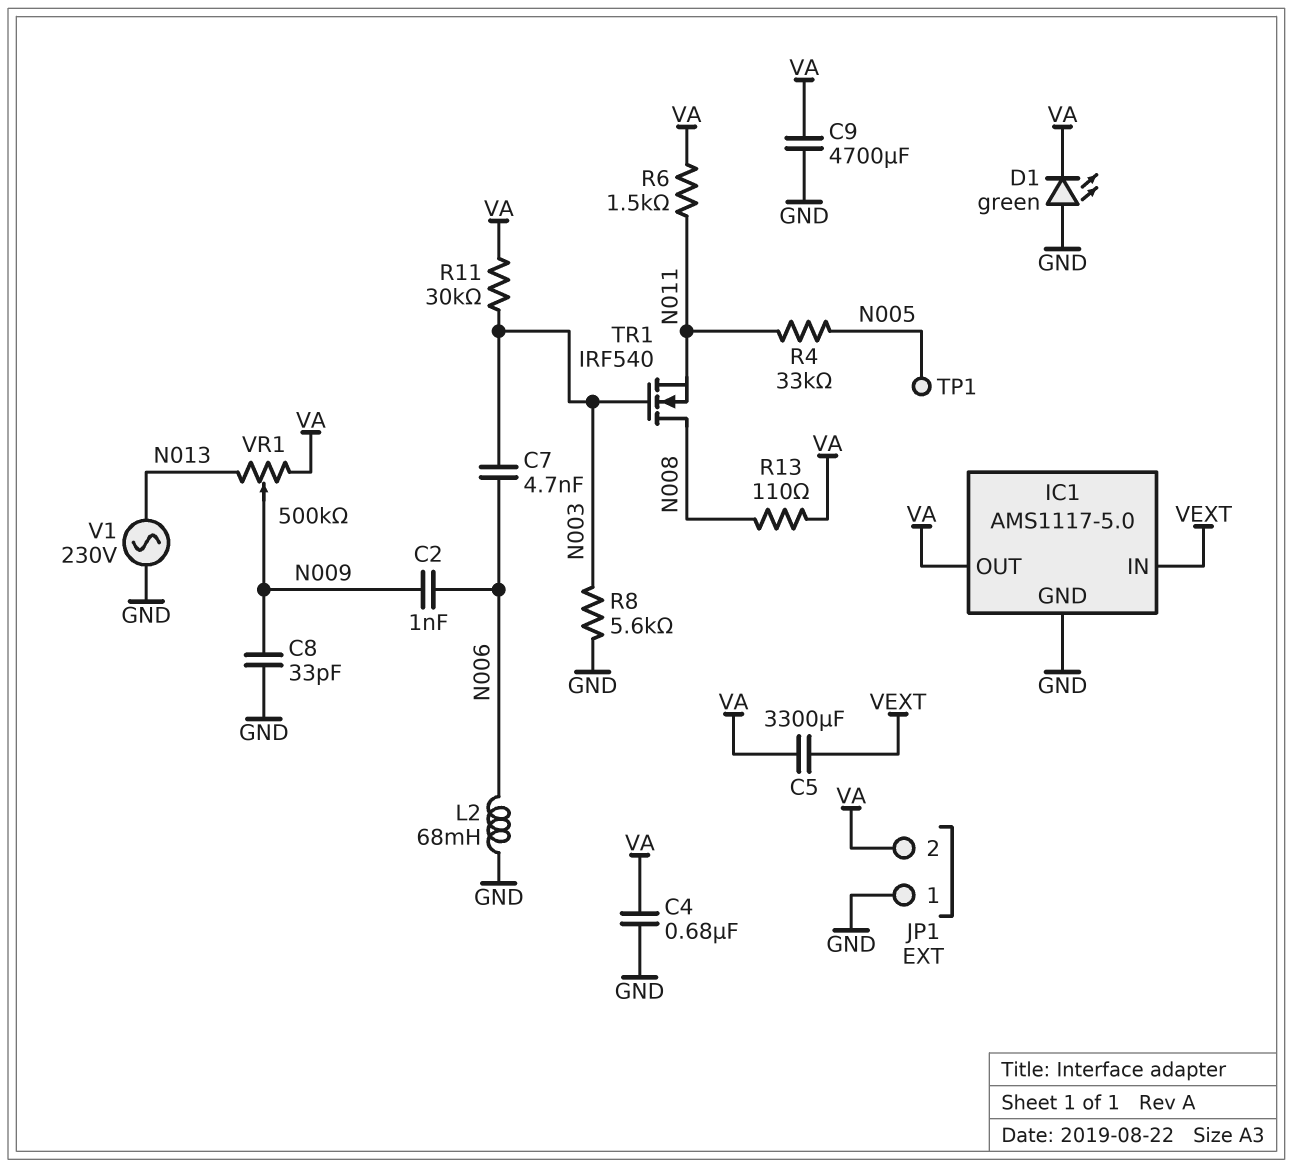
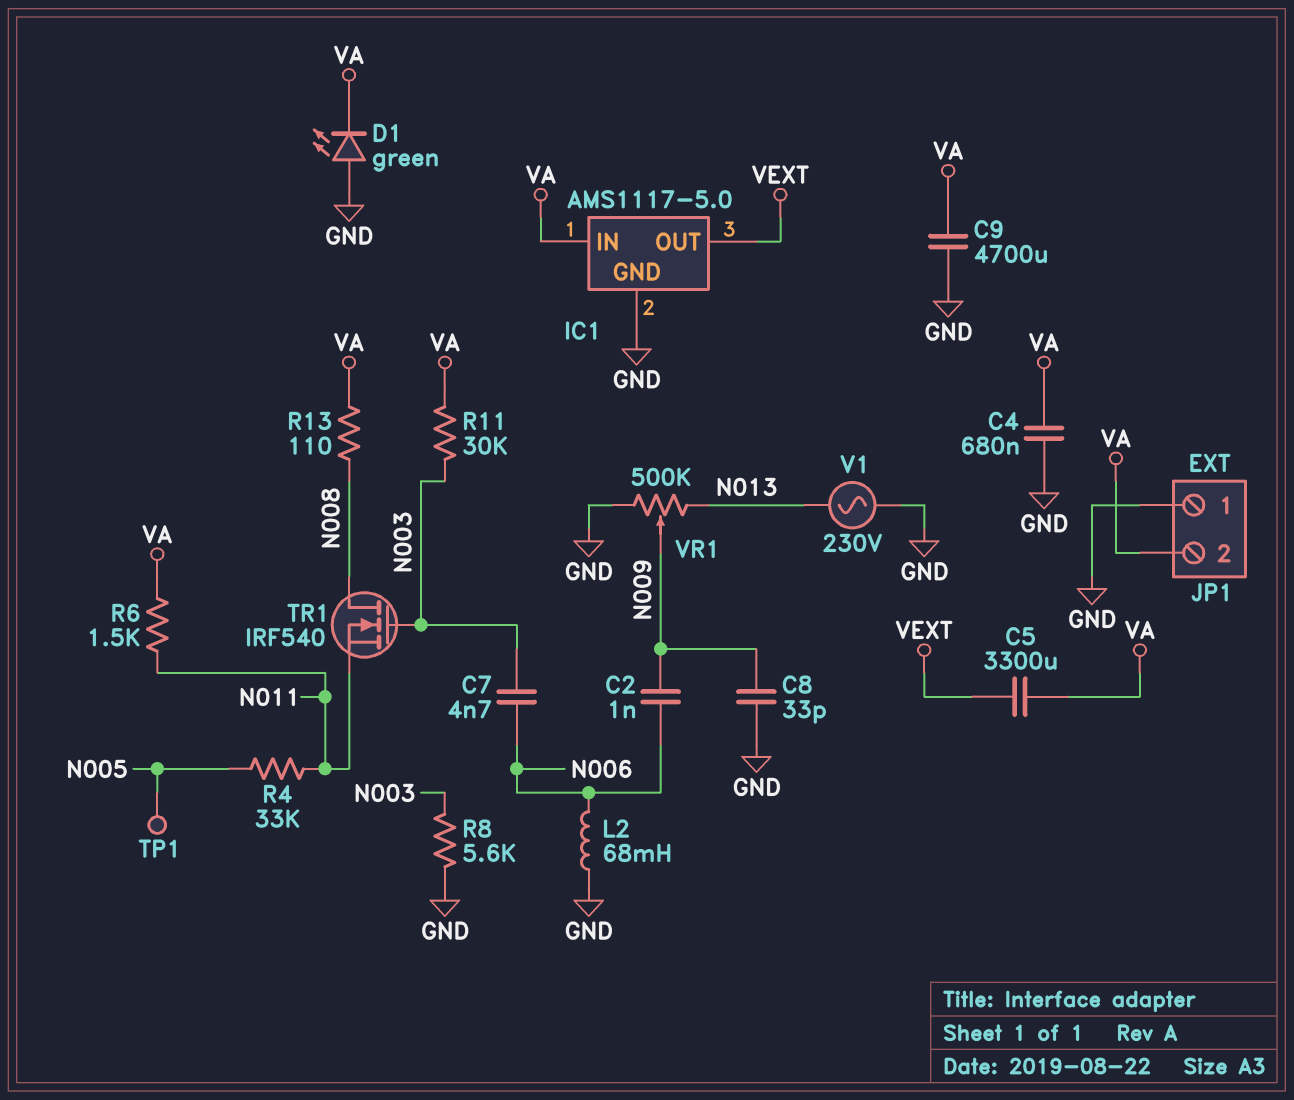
IC1 pin IN: VEXT -> VA
IC1 pin OUT: VA -> VEXT
VR1: 500k (N013, VA, wiper N009) -> 500k (GND, N013, wiper N009)

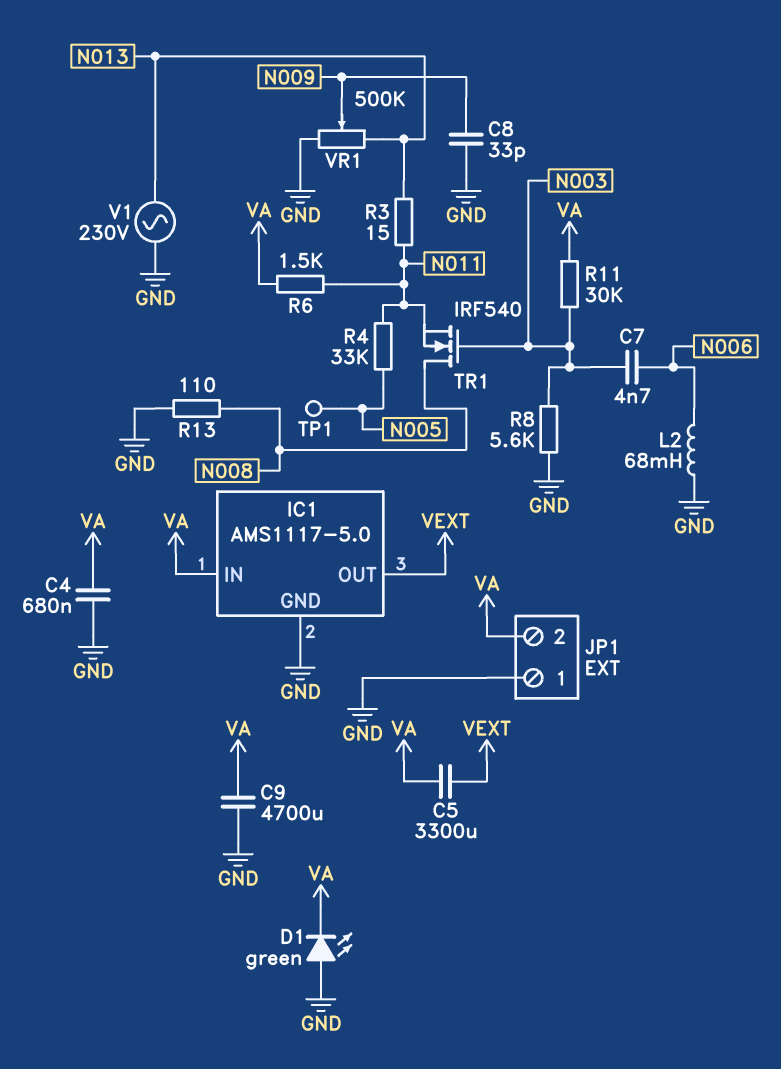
C2: 1nF (N006, N009) -> none
R3: none -> 15 (N011, N013)
R13: 110 (N008, VA) -> 110 (GND, N008)

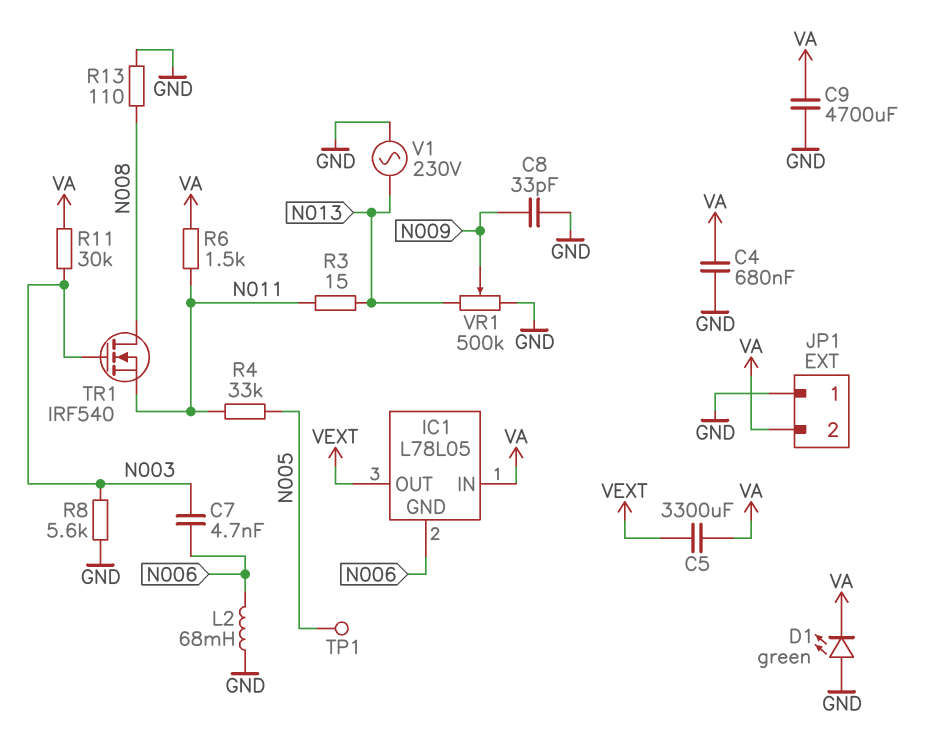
IC1: AMS1117-5.0 -> L78L05
IC1 pin GND: GND -> N006

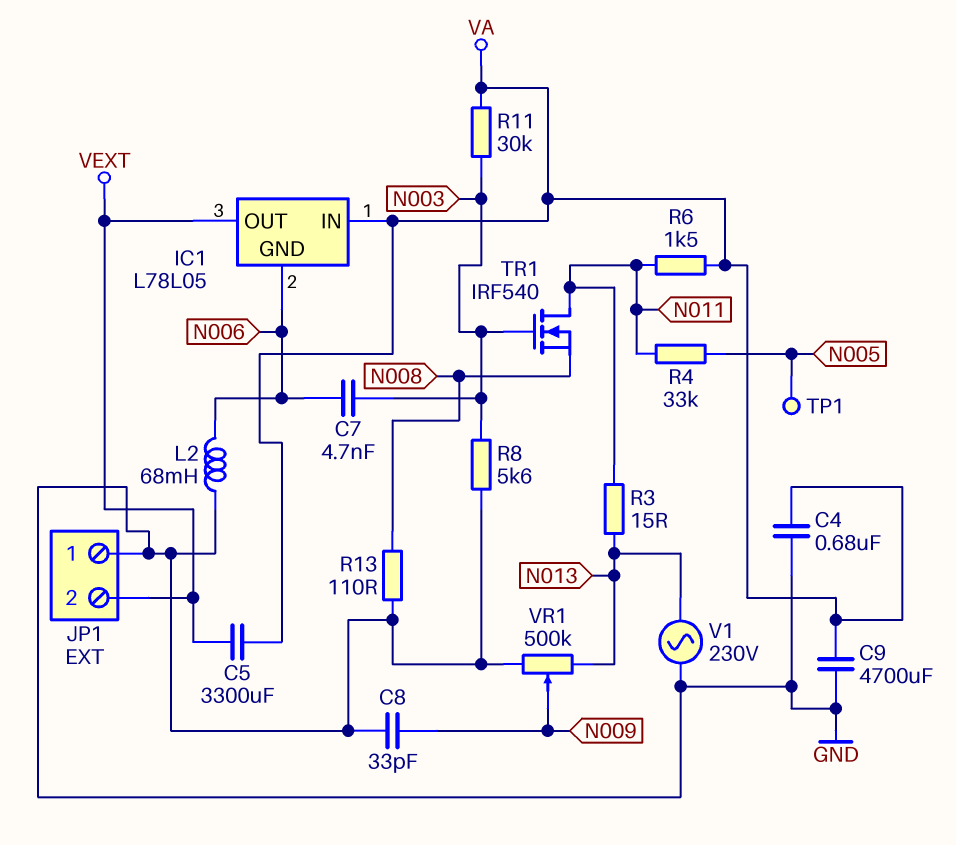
D1: LED green (A GND, K VA) -> none
JP1 pin 2: VA -> VEXT
TR1: NMOS IRF540 (G N003, D N008, S N011) -> NMOS IRF540 (G N003, D N011, S N008)

